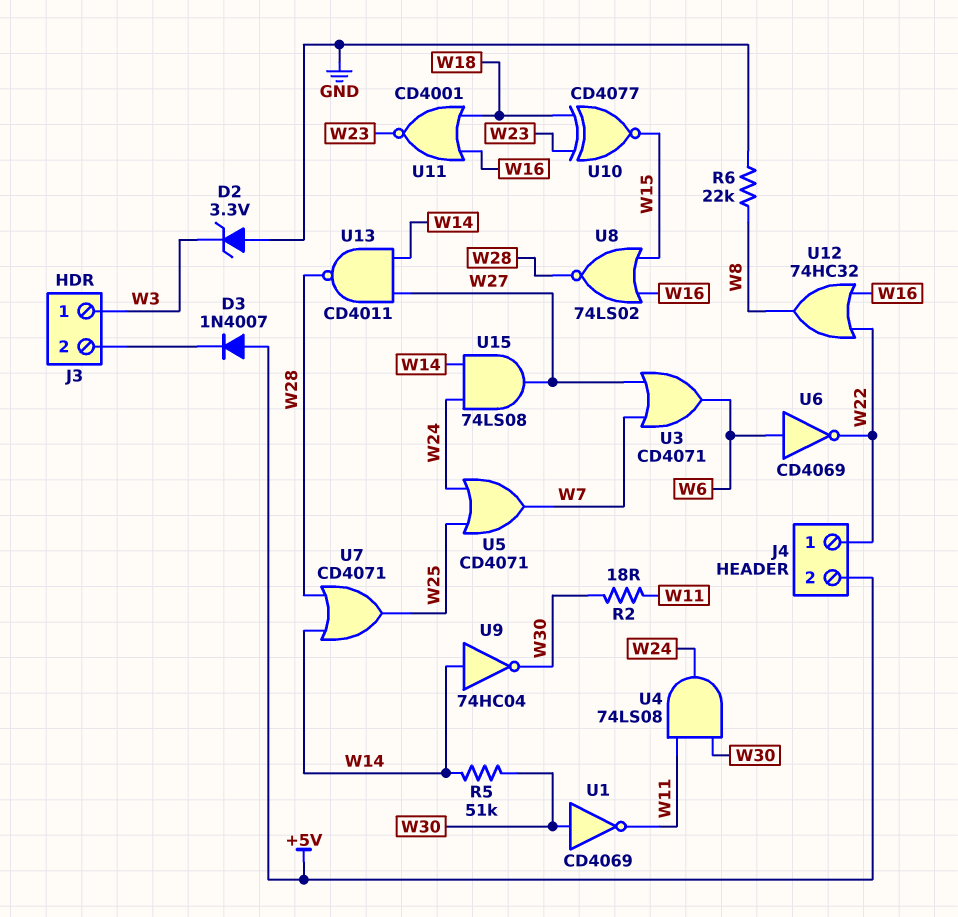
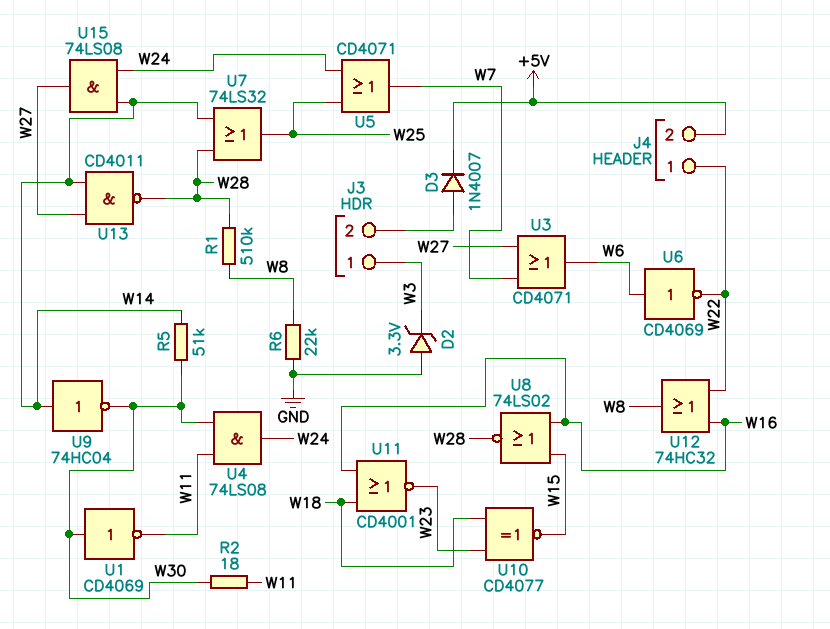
D3: diode 1N4007 (A +5V, K J3/2) -> diode 1N4007 (A J3/2, K +5V)
R1: none -> 510k (W8, W28)
U7: OR CD4071 (in W14, in W28, out W25) -> OR 74LS32 (in W14, in W28, out W25)

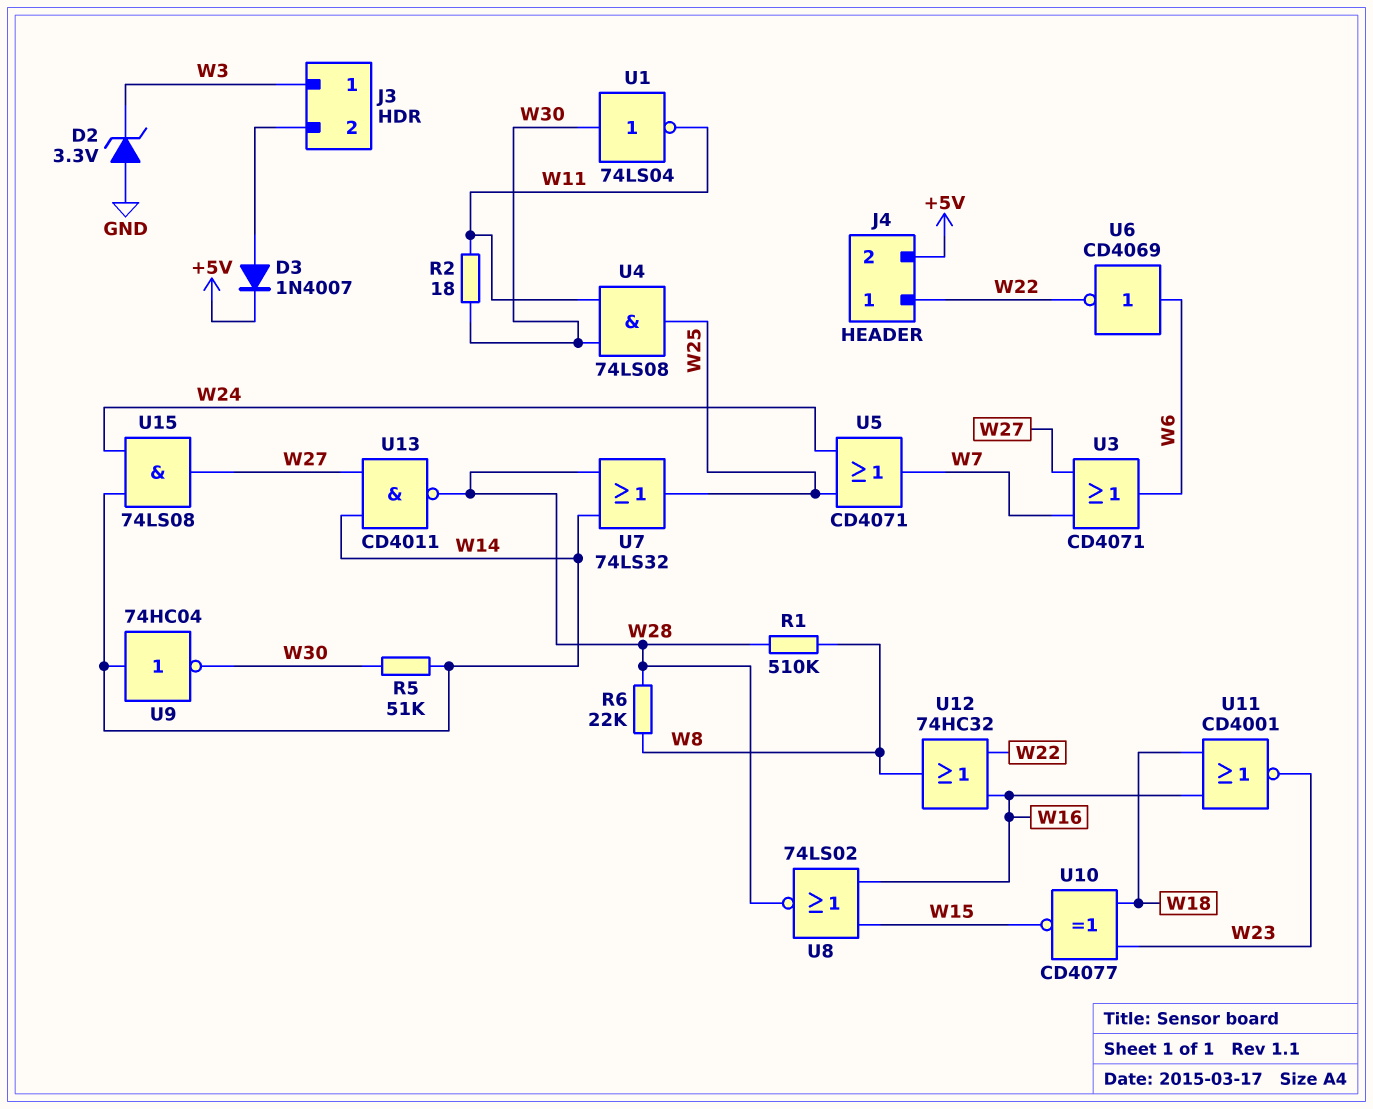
R6: 22k (GND, W8) -> 22k (W8, W28)
U1: NOT CD4069 (in W30, out W11) -> NOT 74LS04 (in W30, out W11)
U4: AND 74LS08 (in W11, in W30, out W24) -> AND 74LS08 (in W11, in W30, out W25)

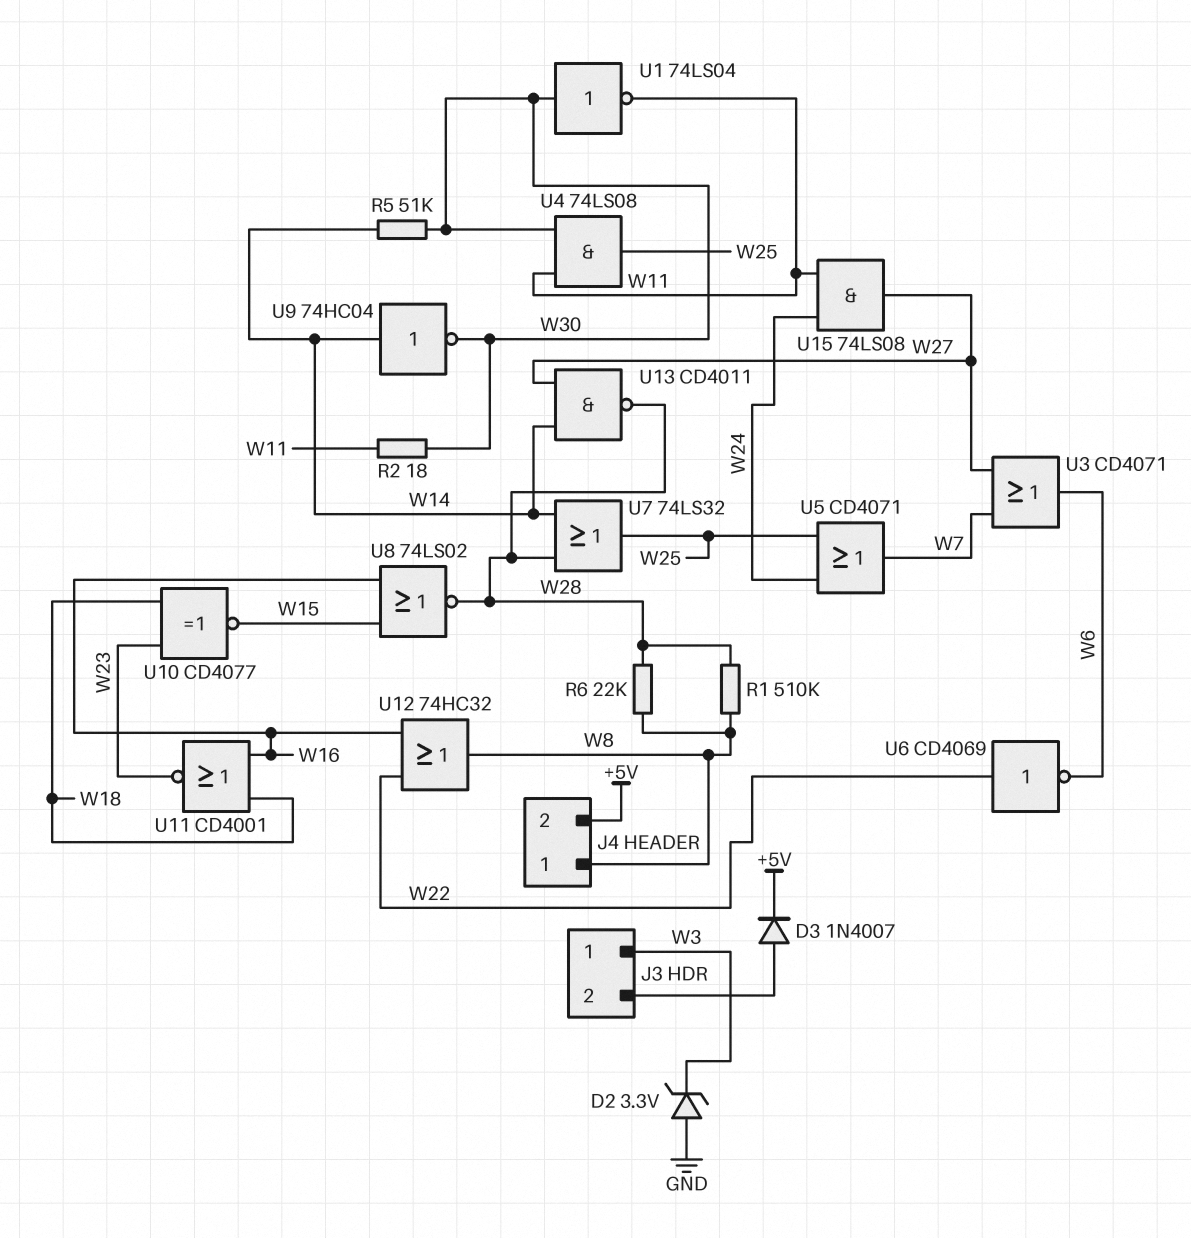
J4 pin 1: W22 -> W8
U6: NOT CD4069 (in W6, out W22) -> NOT CD4069 (in W22, out W6)
U15: AND 74LS08 (in W14, in W24, out W27) -> AND 74LS08 (in W11, in W24, out W27)

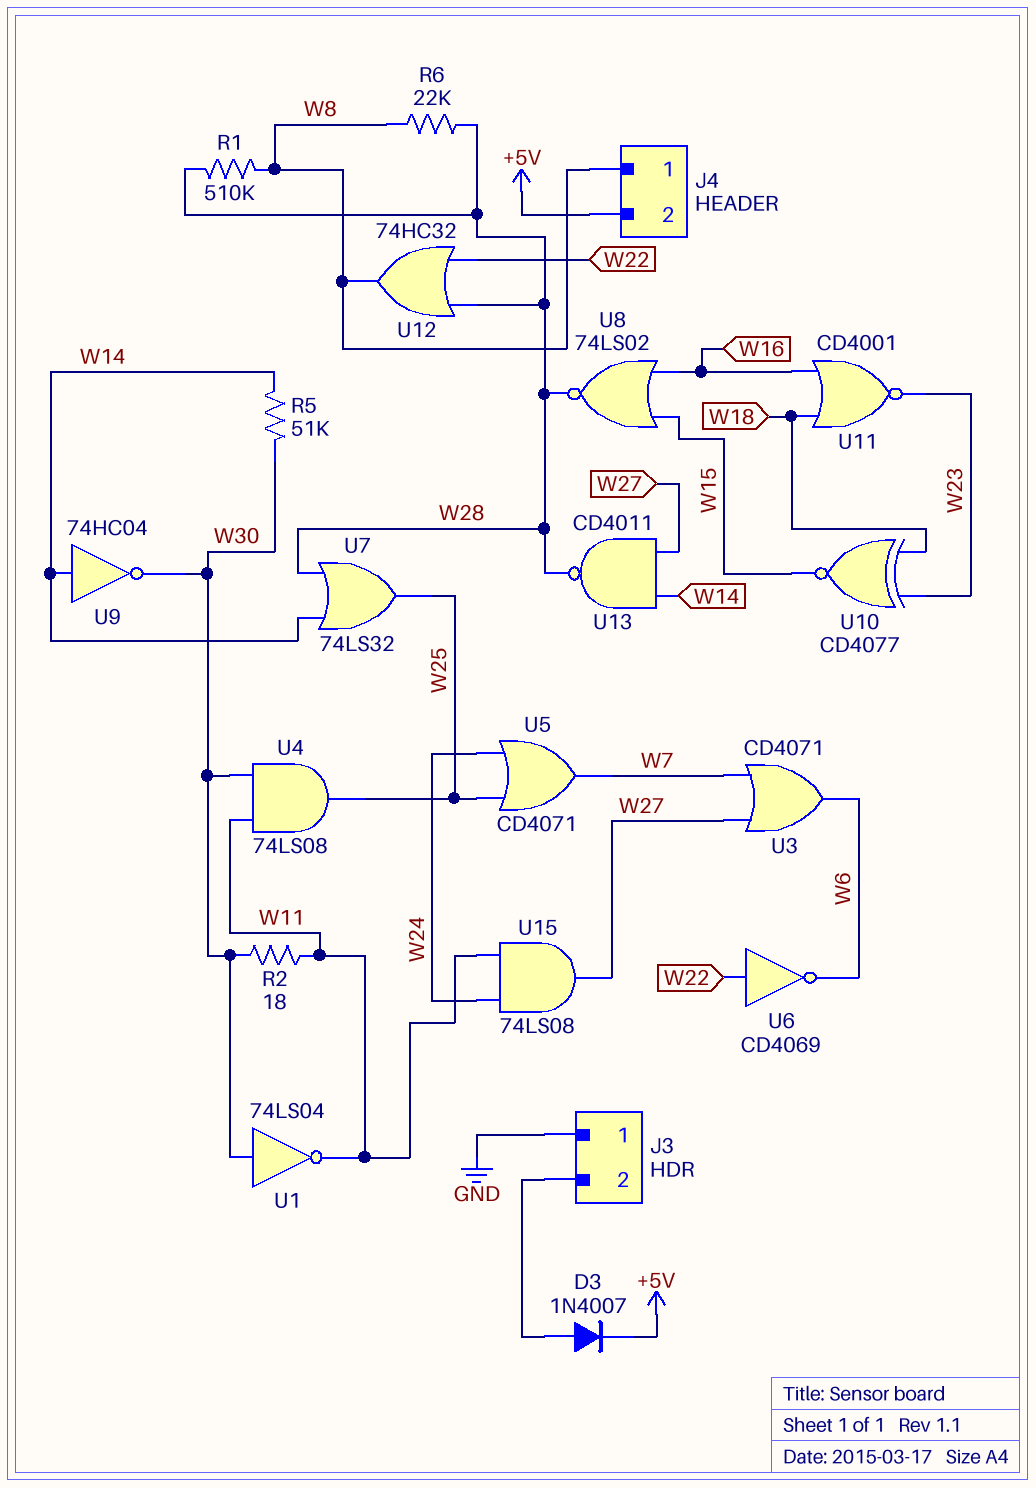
D2: zener 3.3V (A GND, K W3) -> none
J3 pin 1: W3 -> GND
U12: OR 74HC32 (in W16, in W22, out W8) -> OR 74HC32 (in W22, in W28, out W8)

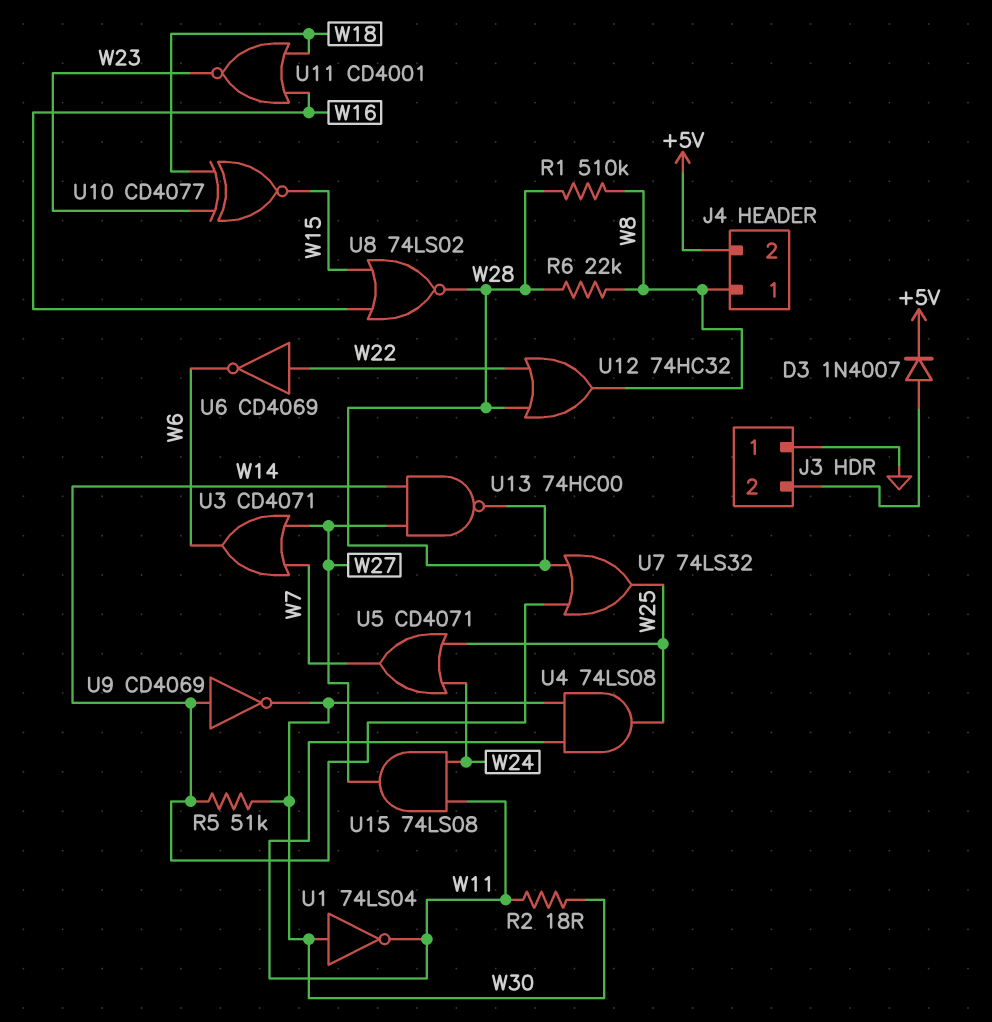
U9: NOT 74HC04 (in W14, out W30) -> NOT CD4069 (in W14, out W30)
U13: NAND CD4011 (in W14, in W27, out W28) -> NAND 74HC00 (in W14, in W27, out W28)

